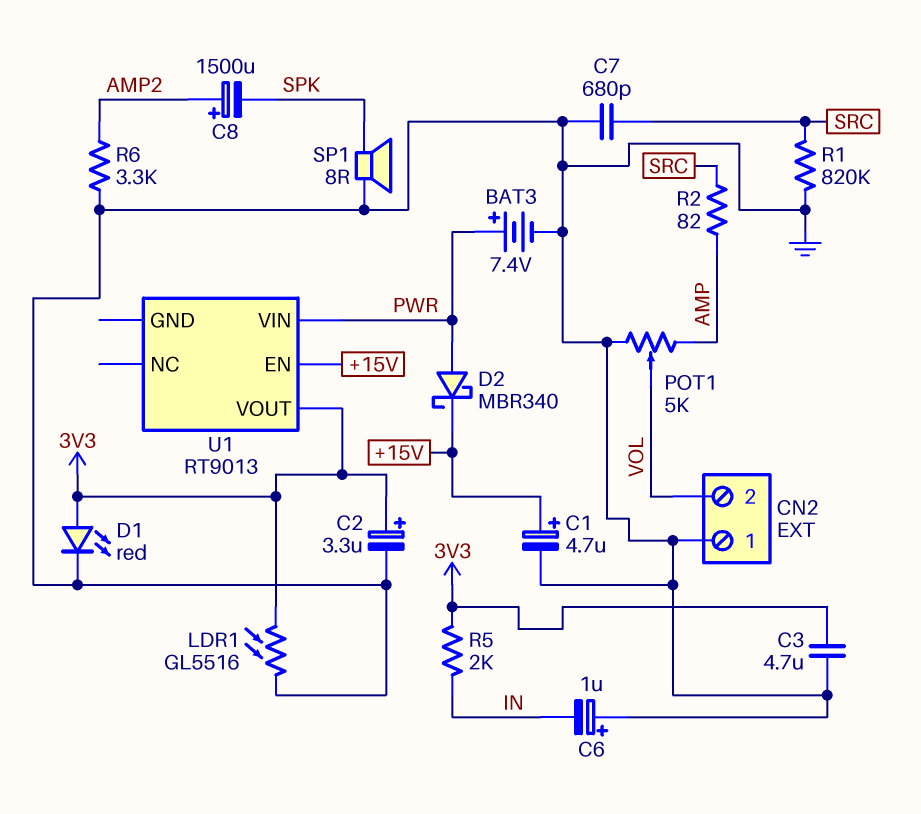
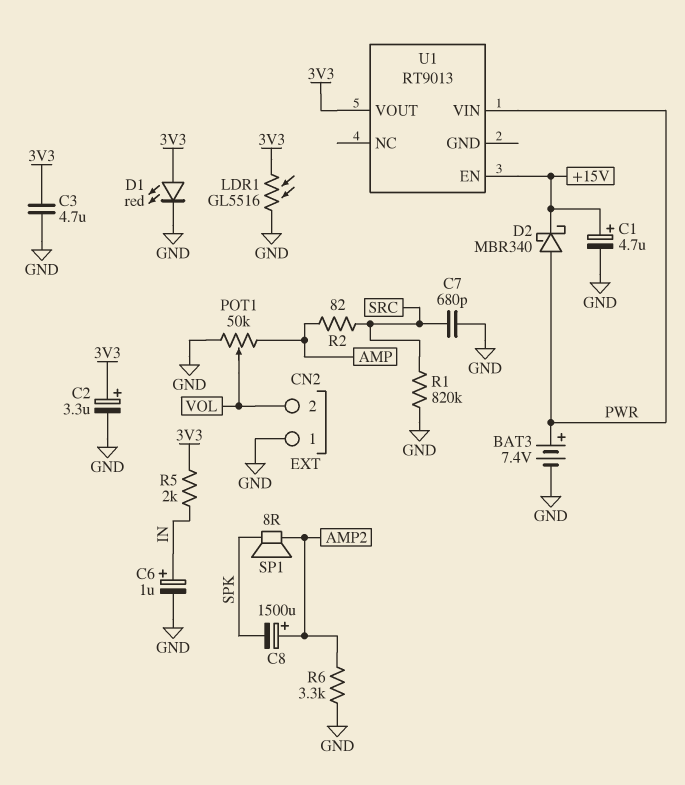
C6: 1uF (plus GND, minus IN) -> 1uF (plus IN, minus GND)
POT1: 5k (AMP, GND, wiper VOL) -> 50k (AMP, GND, wiper VOL)
SP1: speaker 8R (GND, SPK) -> speaker 8R (AMP2, SPK)

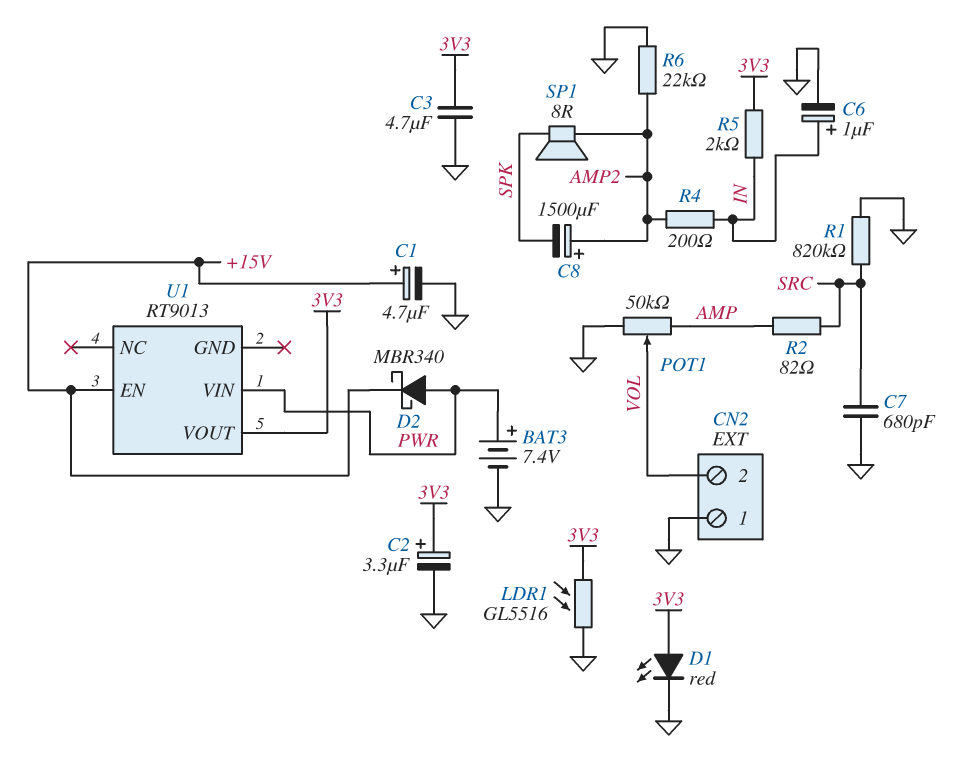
R4: none -> 200 (AMP2, IN)
R6: 3.3k (AMP2, GND) -> 22k (AMP2, GND)

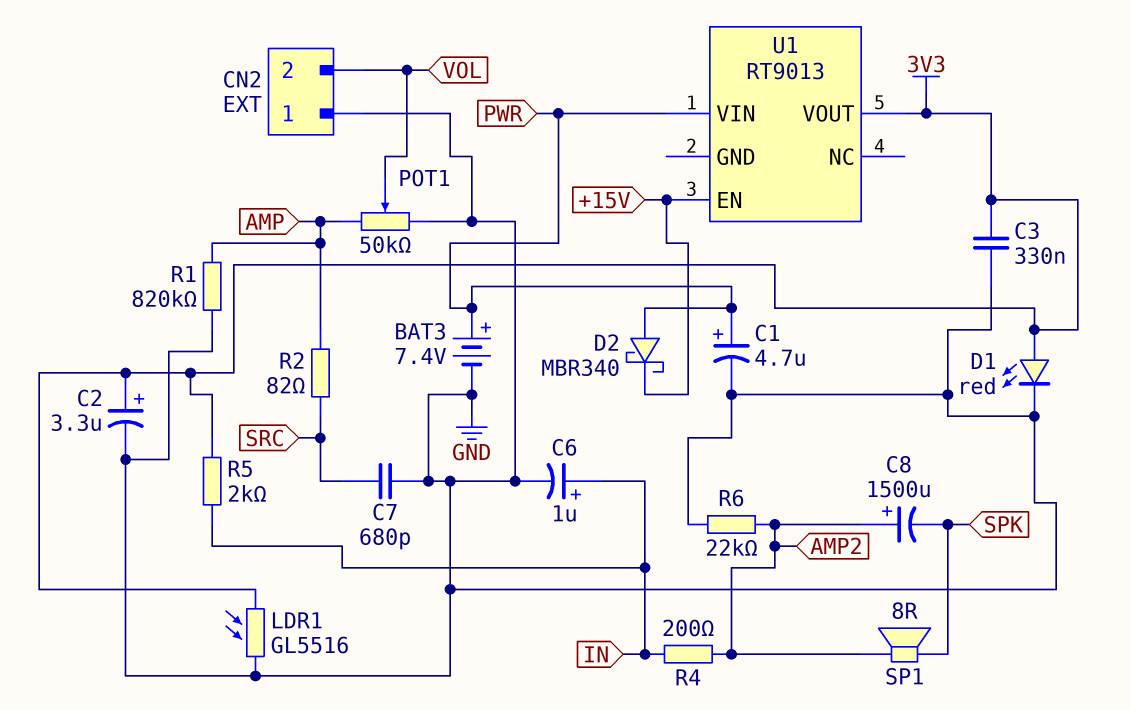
C1: 4.7uF (plus +15V, minus GND) -> 4.7uF (plus PWR, minus GND)
C3: 4.7uF (3V3, GND) -> 330nF (3V3, GND)
R1: 820k (GND, SRC) -> 820k (AMP, GND)

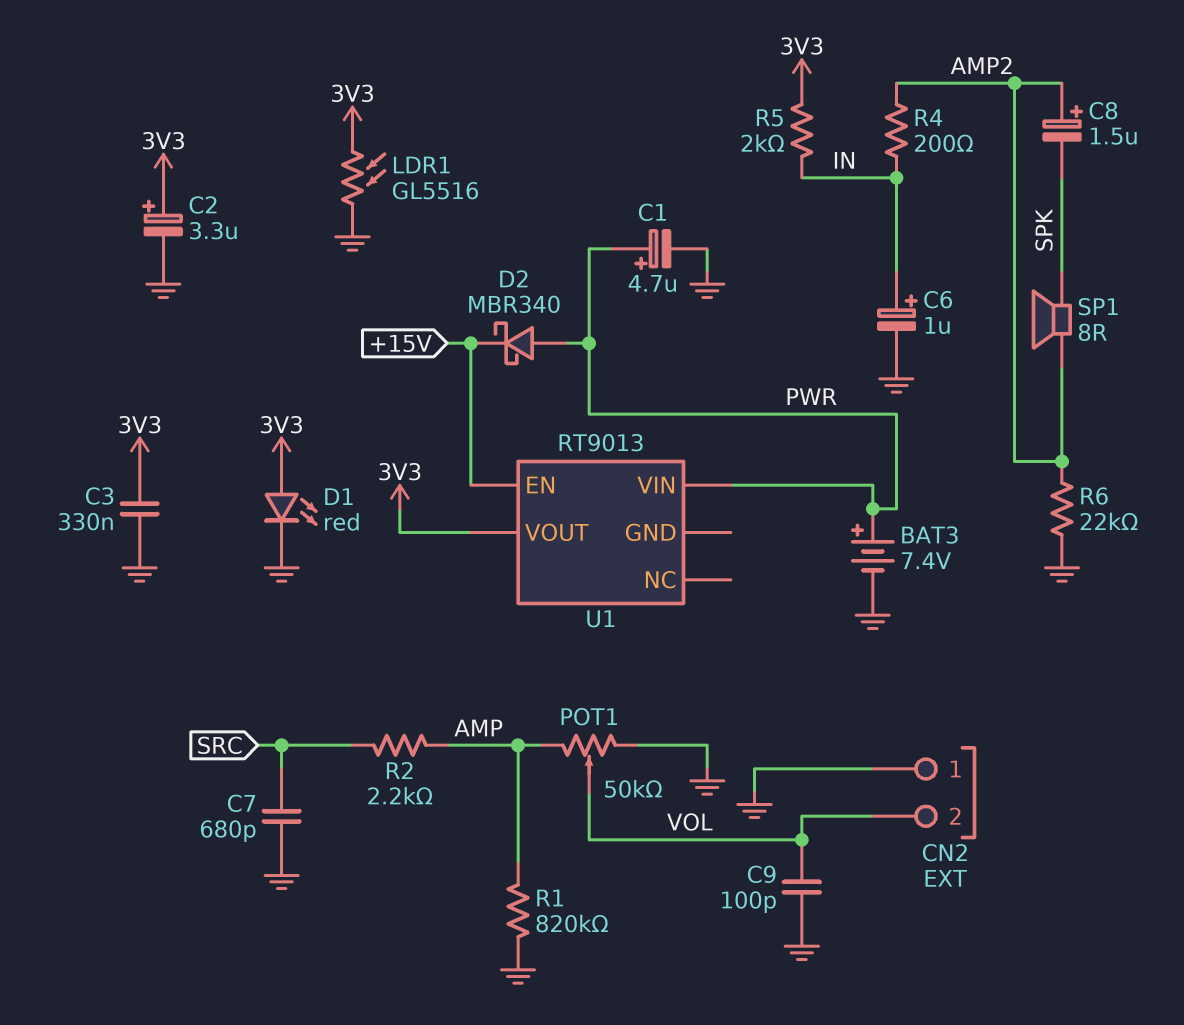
C8: 1500uF (plus AMP2, minus SPK) -> 1.5uF (plus AMP2, minus SPK)
C9: none -> 100pF (GND, VOL)
R2: 82 (AMP, SRC) -> 2.2k (AMP, SRC)

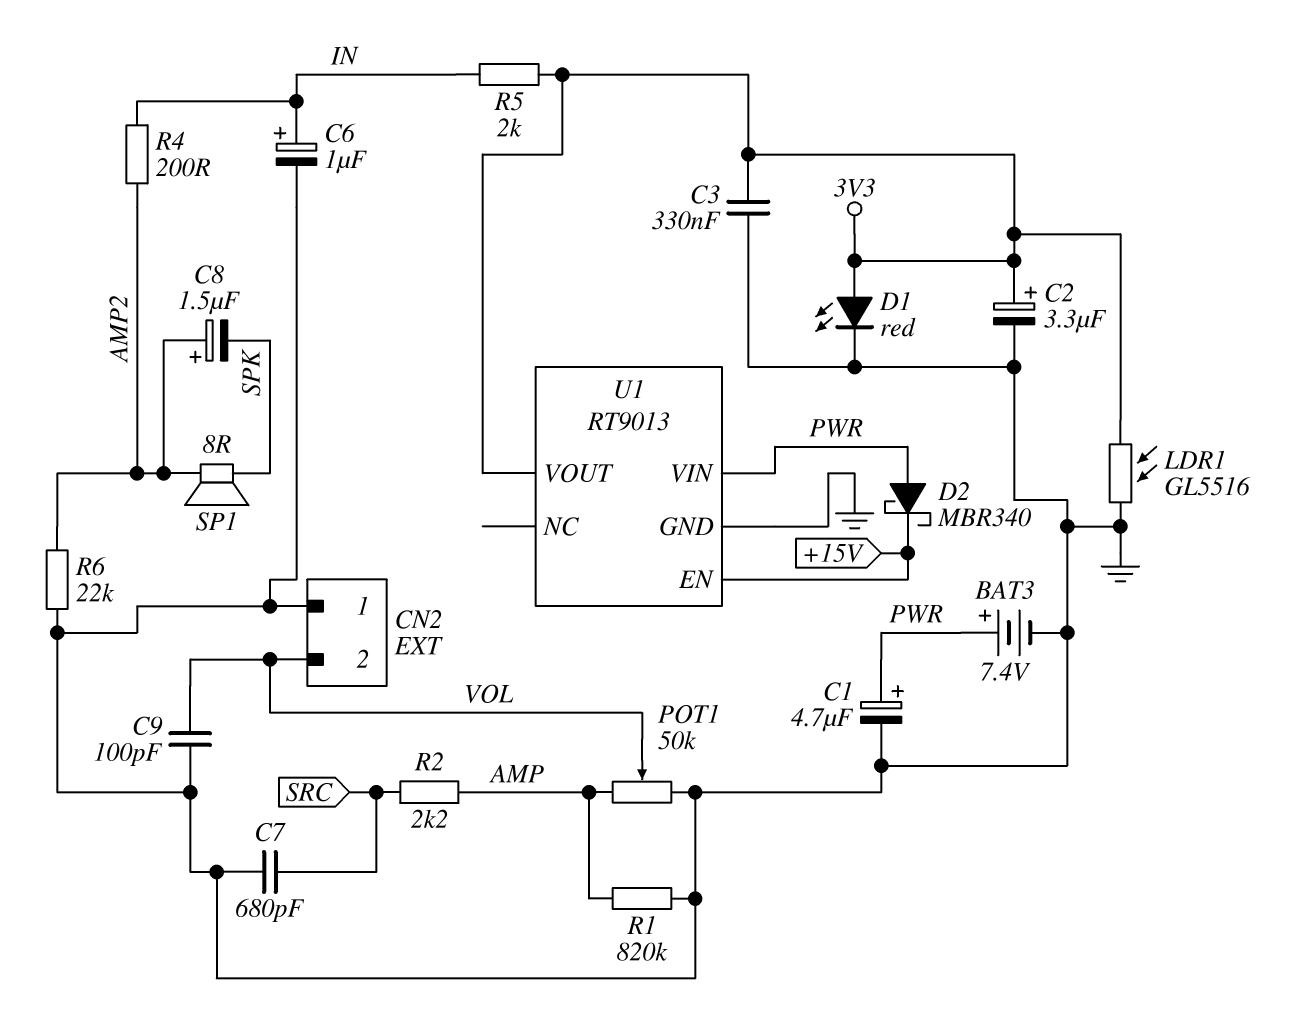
U1 pin GND: none -> GND

